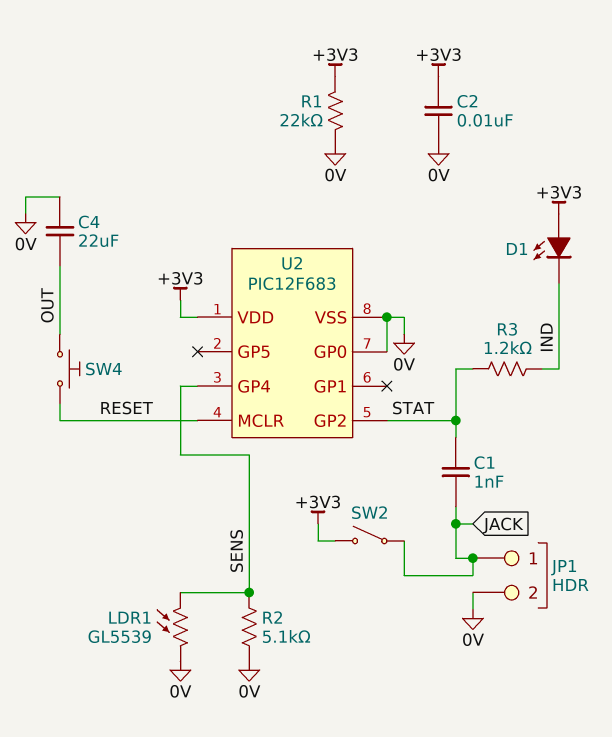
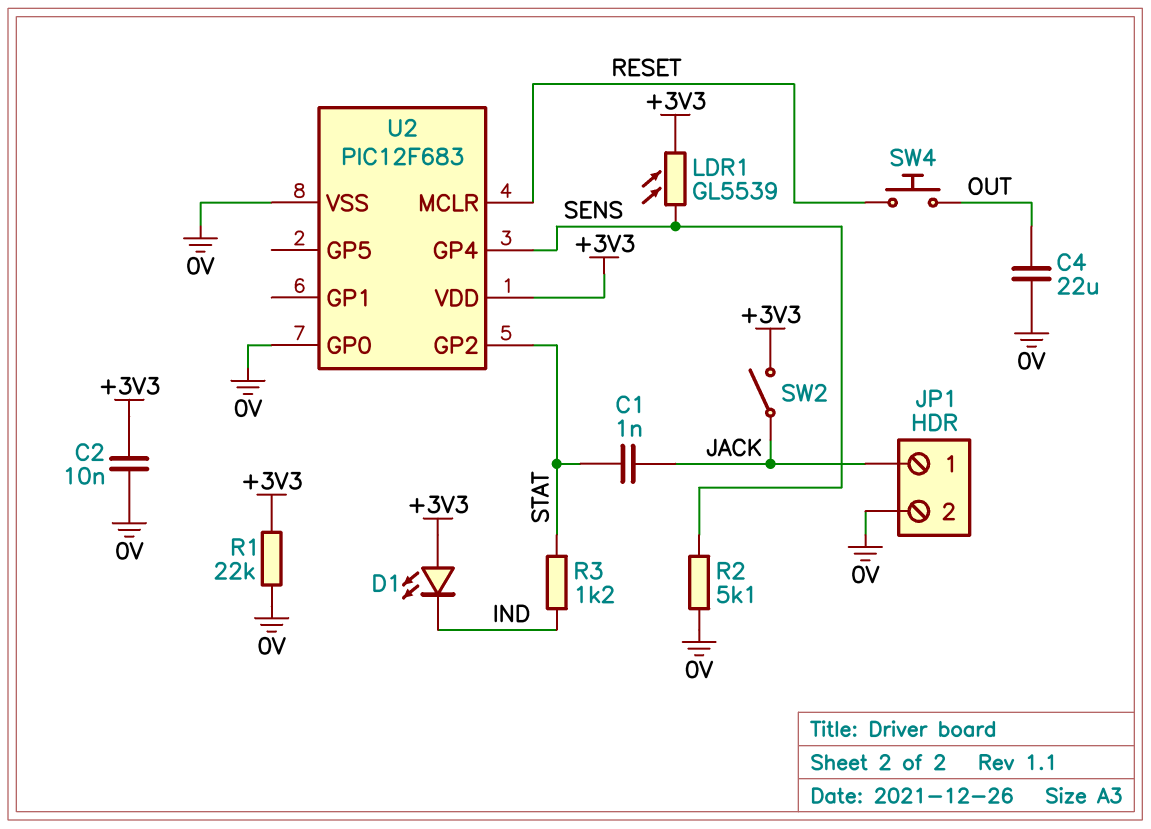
LDR1: GL5539 (0V, SENS) -> GL5539 (+3V3, SENS)

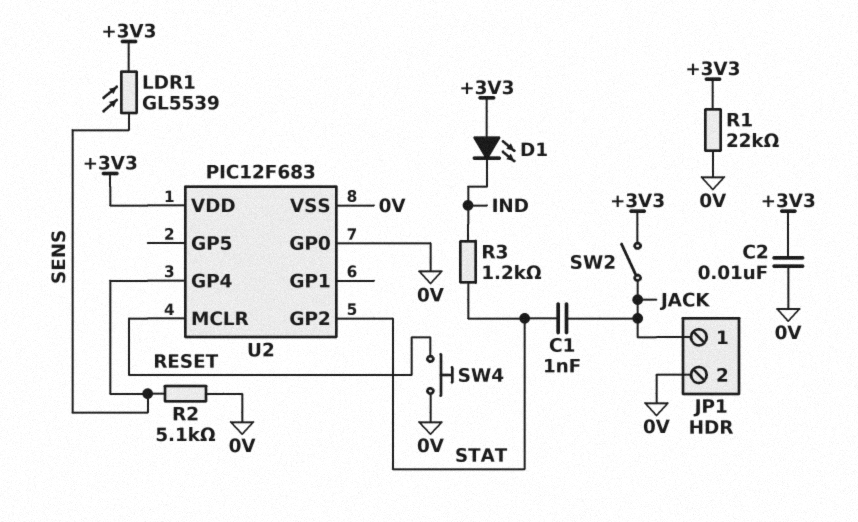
C4: 22uF (0V, OUT) -> none
SW4: button (OUT, RESET) -> button (0V, RESET)

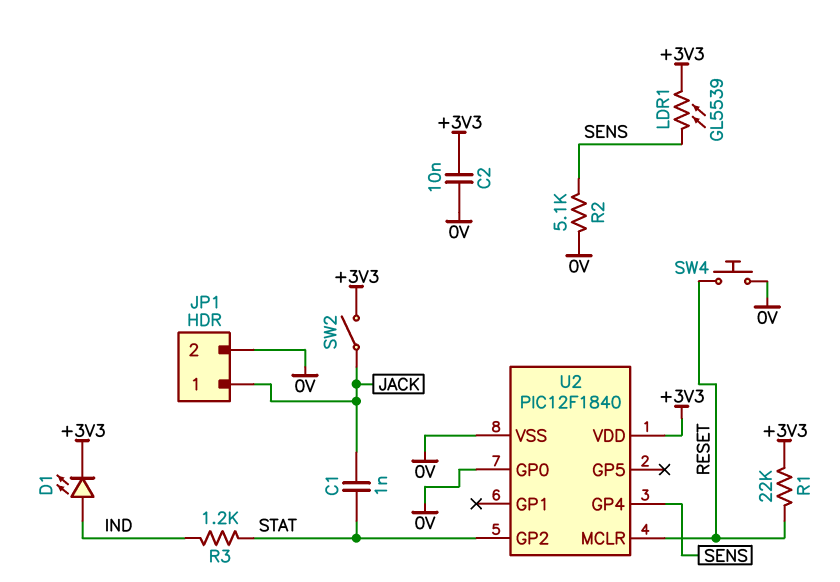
D1: LED (A +3V3, K IND) -> LED (A IND, K +3V3)
R1: 22k (+3V3, 0V) -> 22k (+3V3, RESET)
U2: PIC12F683 -> PIC12F1840

